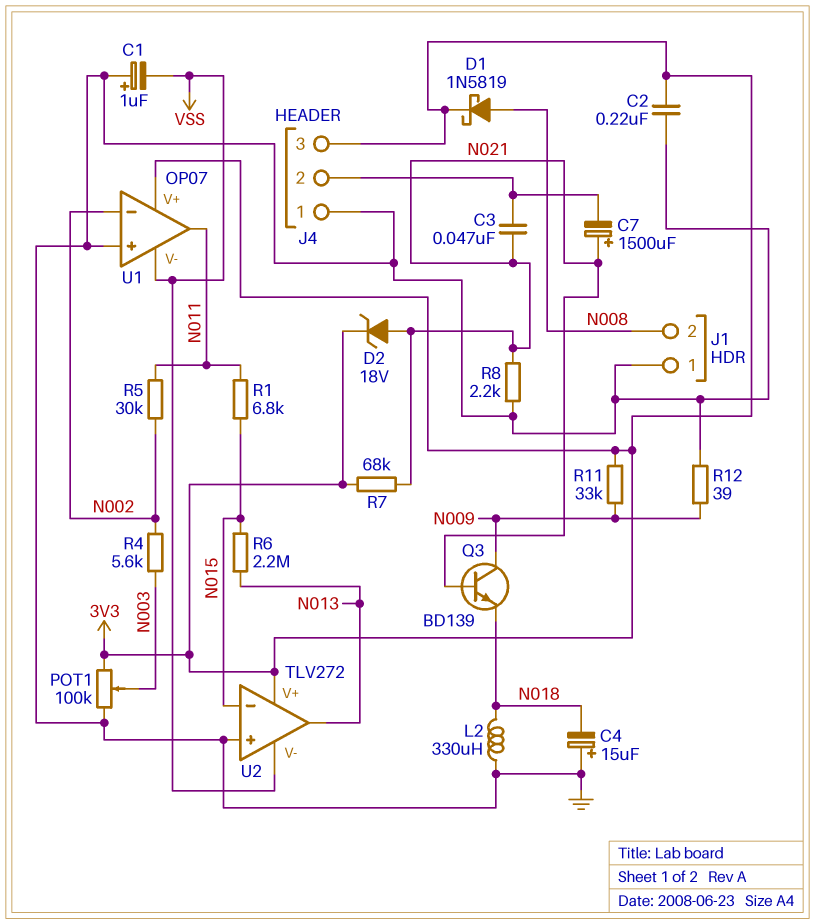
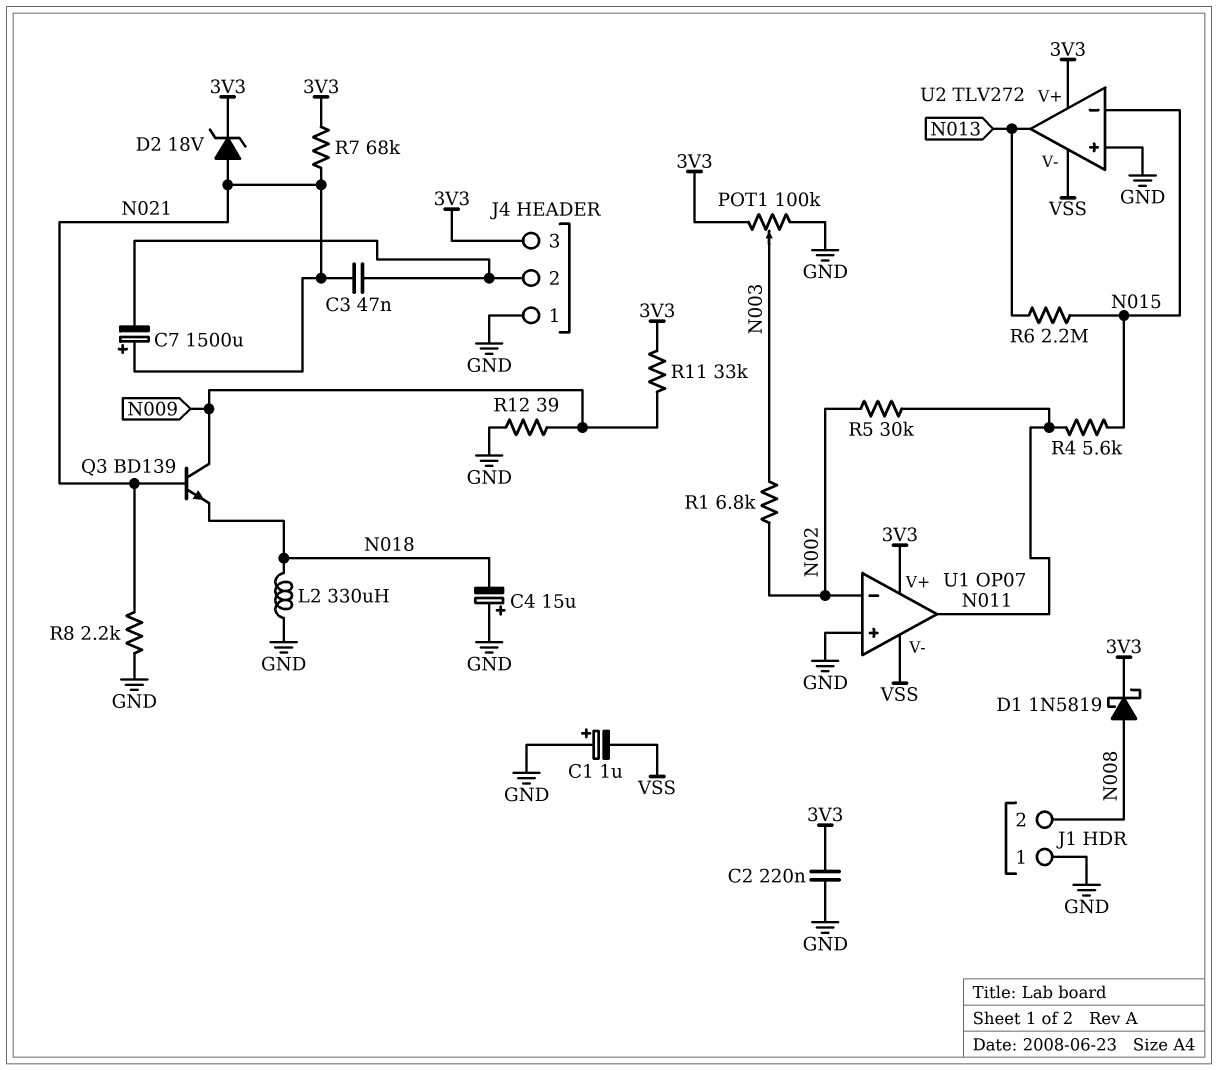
R1: 6.8k (N011, N015) -> 6.8k (N002, N003)
R4: 5.6k (N002, N003) -> 5.6k (N011, N015)

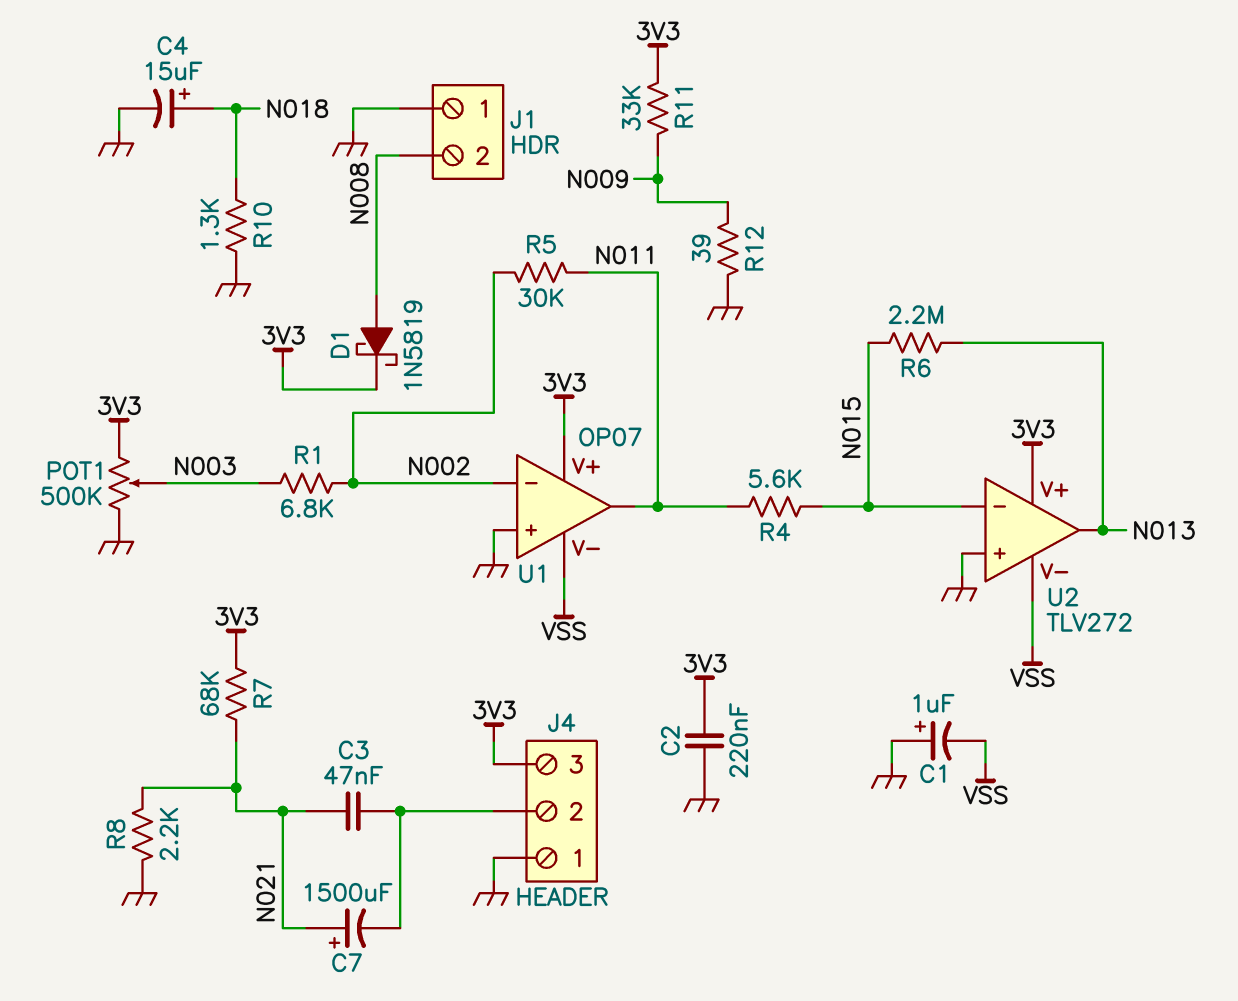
C4: 15uF (plus GND, minus N018) -> 15uF (plus N018, minus GND)
D2: zener 18V (A N021, K 3V3) -> none
L2: 330uH (GND, N018) -> none
POT1: 100k (3V3, GND, wiper N003) -> 500k (3V3, GND, wiper N003)
Q3: NPN BD139 (B N021, C N009, E N018) -> none
R10: none -> 1.3k (GND, N018)

